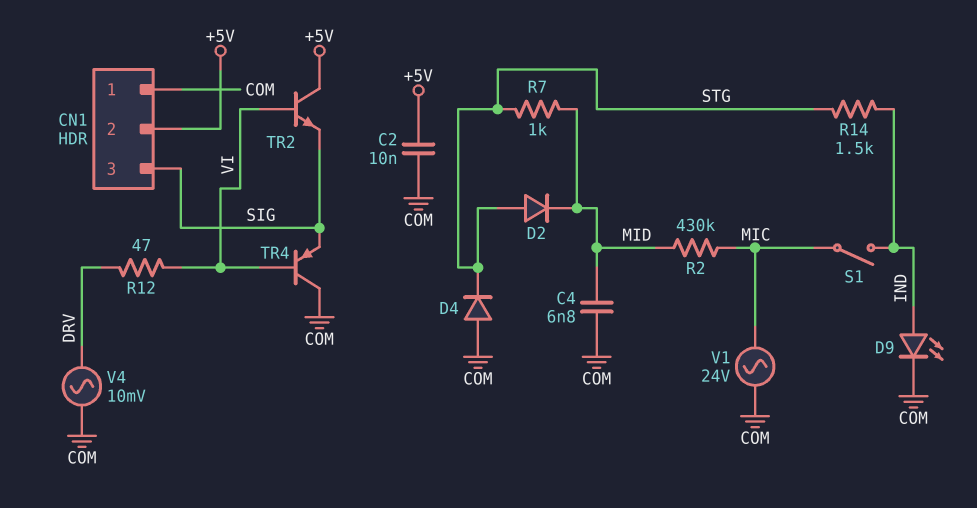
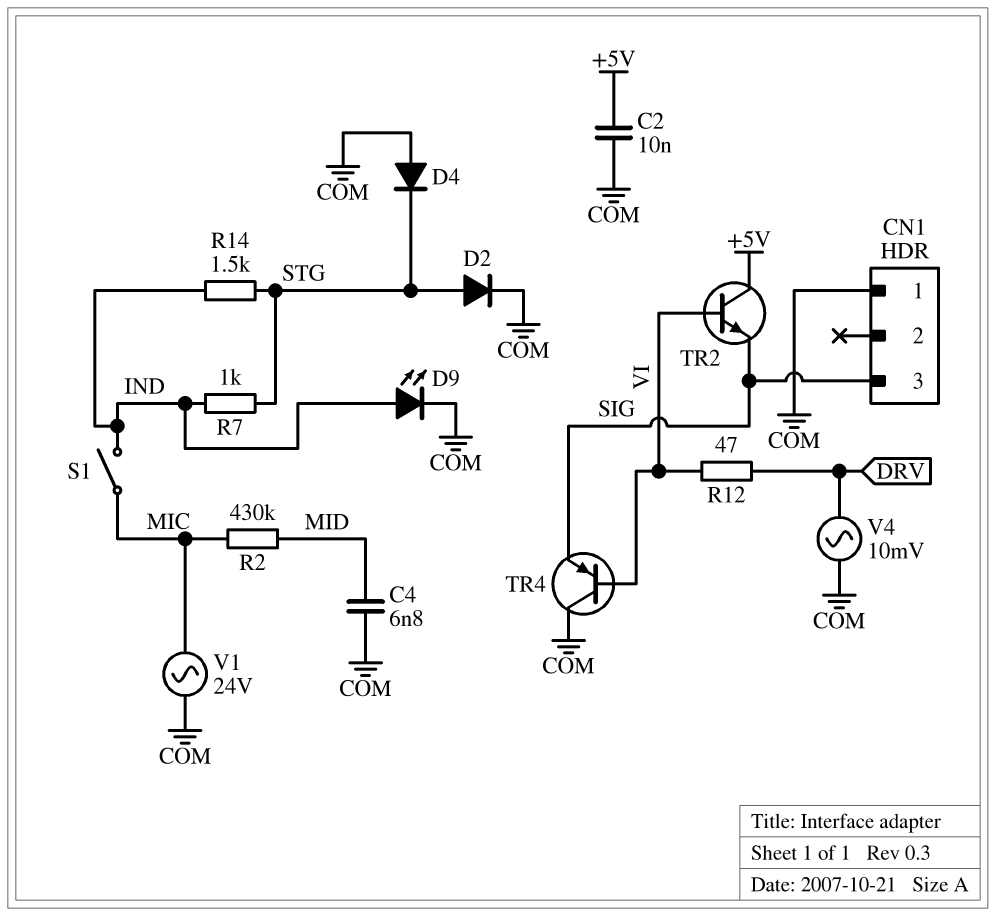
CN1 pin 2: +5V -> none
D2: diode (A STG, K MID) -> diode (A STG, K COM)
R7: 1k (MID, STG) -> 1k (IND, STG)

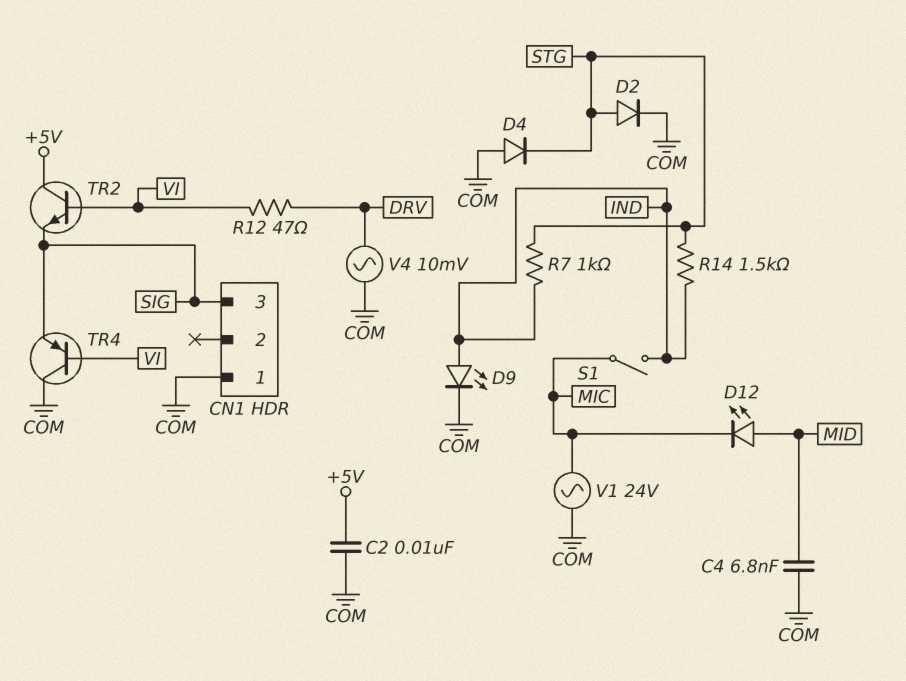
D12: none -> LED (A MID, K MIC)
R2: 430k (MIC, MID) -> none

